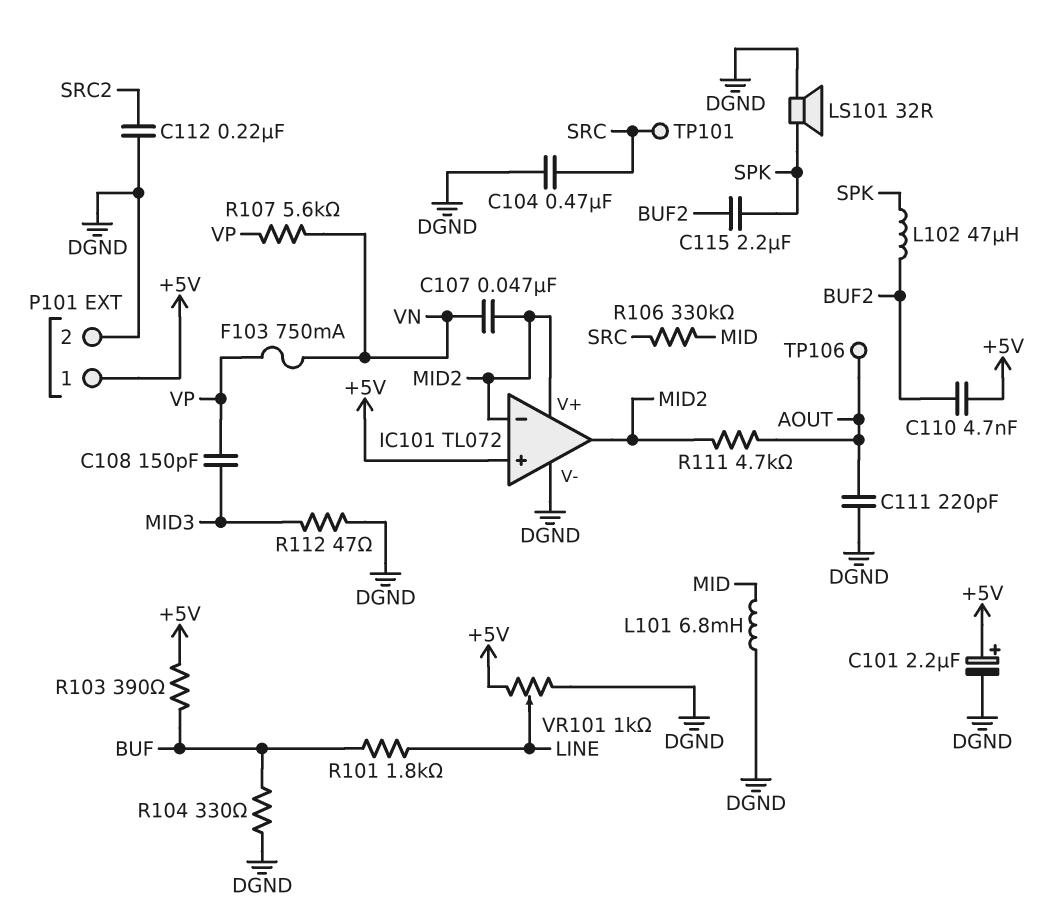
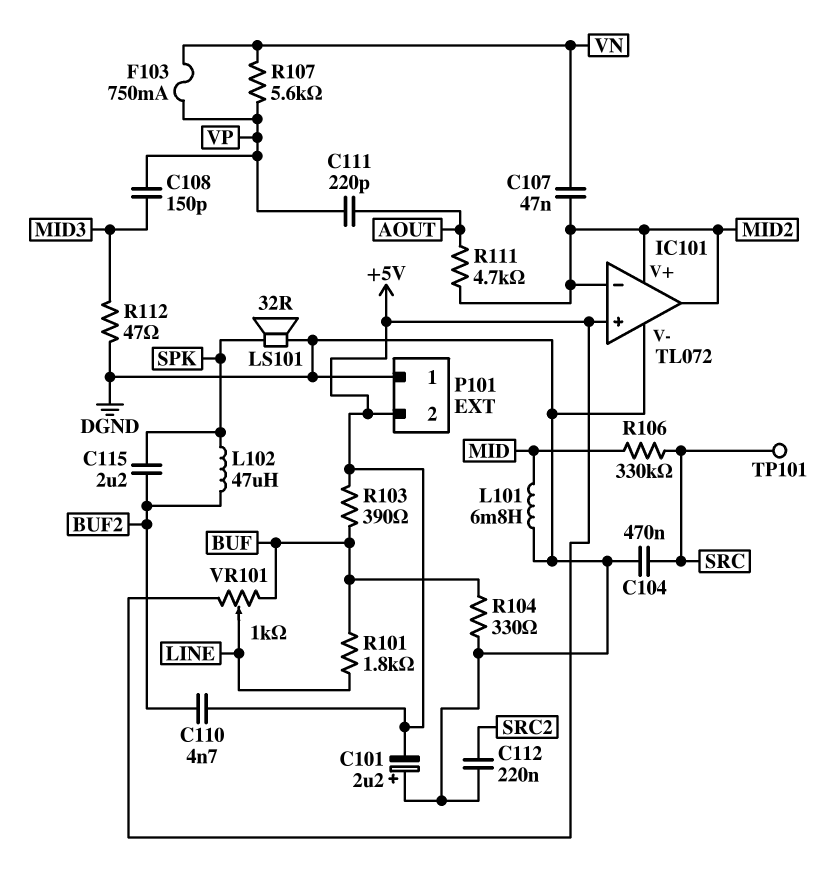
C101: 2.2uF (plus +5V, minus DGND) -> 2.2uF (plus DGND, minus +5V)
C111: 220pF (AOUT, DGND) -> 220pF (AOUT, VP)
P101 pin 1: +5V -> DGND
P101 pin 2: DGND -> +5V
TP106: test point (AOUT) -> none
VR101: 1k (+5V, DGND, wiper LINE) -> 1k (+5V, BUF, wiper LINE)

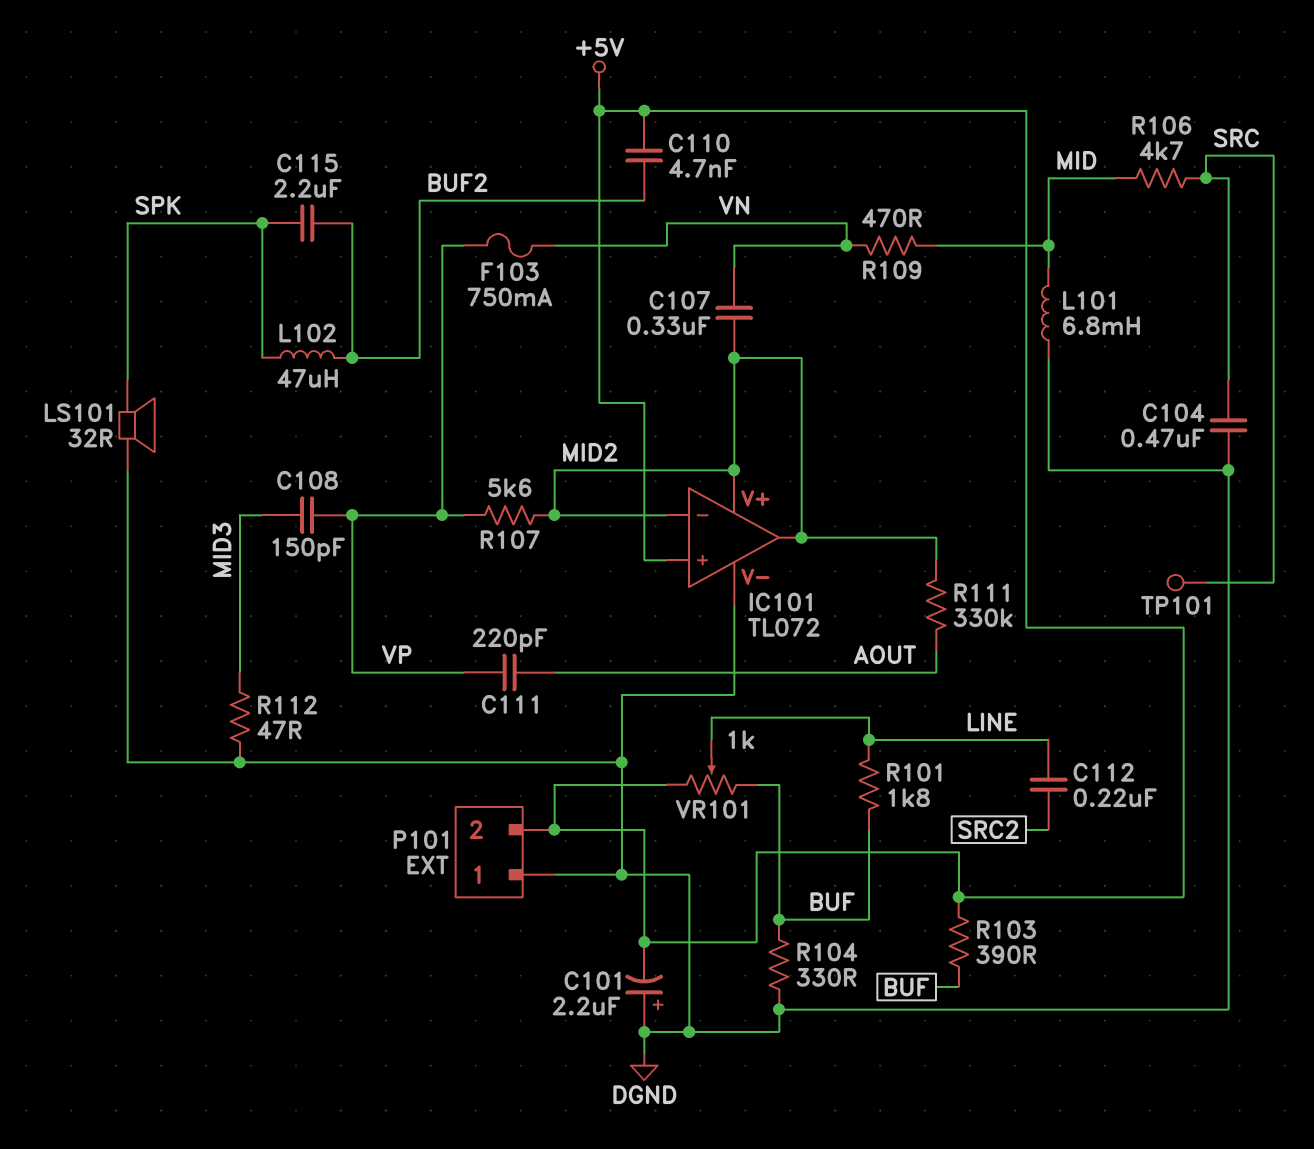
C107: 47nF (MID2, VN) -> 330nF (MID2, VN)
C112: 220nF (DGND, SRC2) -> 220nF (LINE, SRC2)
R106: 330k (MID, SRC) -> 4.7k (MID, SRC)
R107: 5.6k (VN, VP) -> 5.6k (MID2, VP)
R109: none -> 470 (MID, VN)
R111: 4.7k (AOUT, MID2) -> 330k (AOUT, MID2)

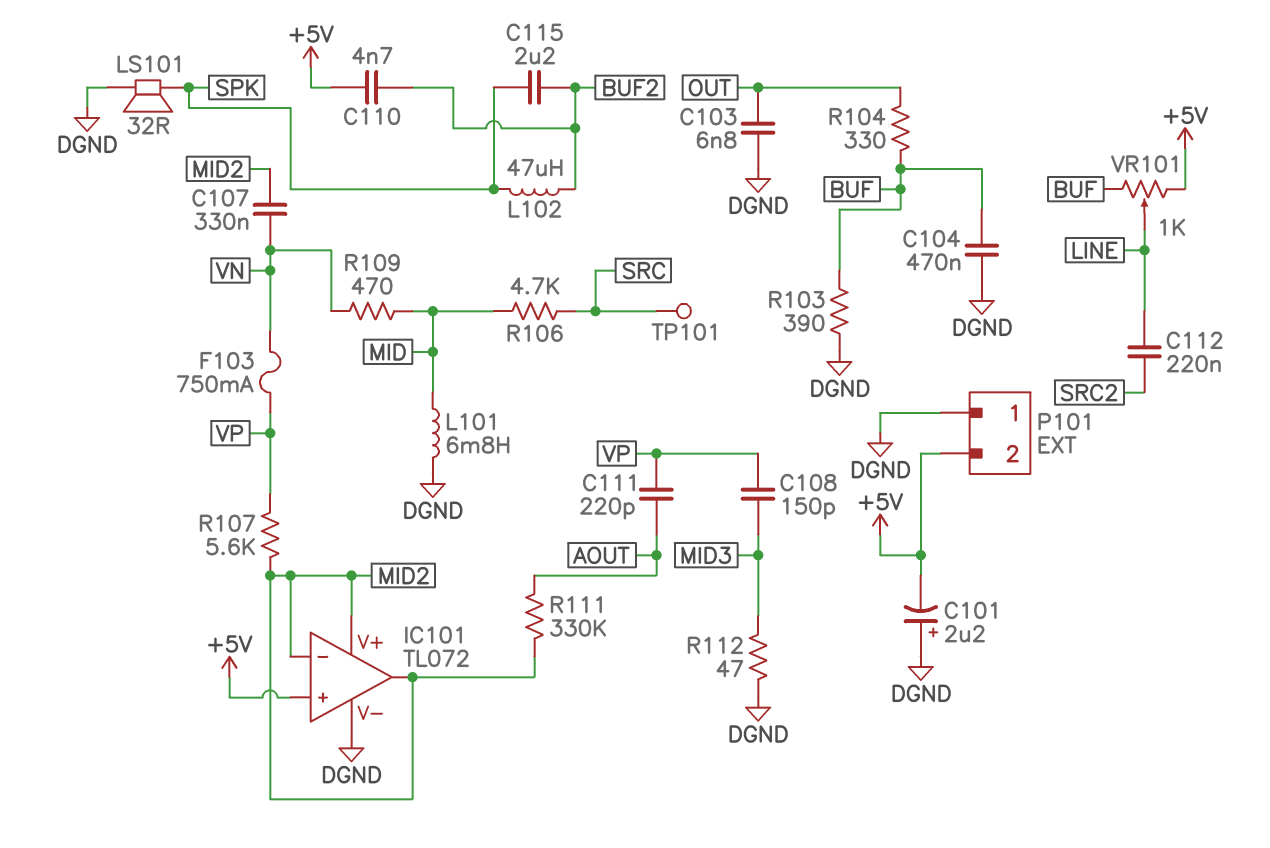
C103: none -> 6.8nF (DGND, OUT)
C104: 470nF (DGND, SRC) -> 470nF (BUF, DGND)
R101: 1.8k (BUF, LINE) -> none
R103: 390 (+5V, BUF) -> 390 (BUF, DGND)
R104: 330 (BUF, DGND) -> 330 (BUF, OUT)

